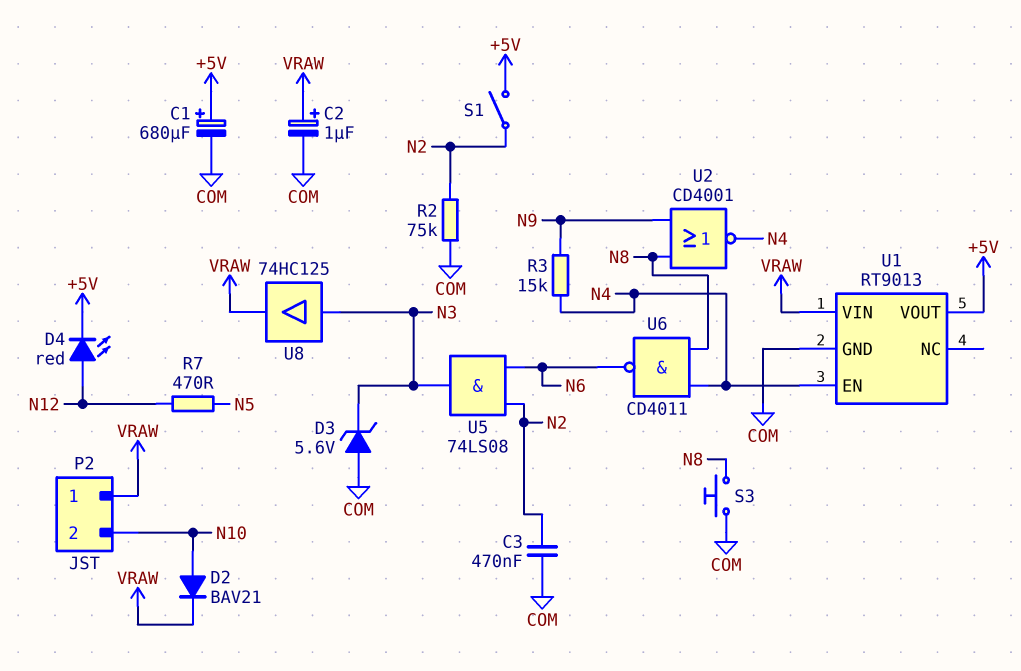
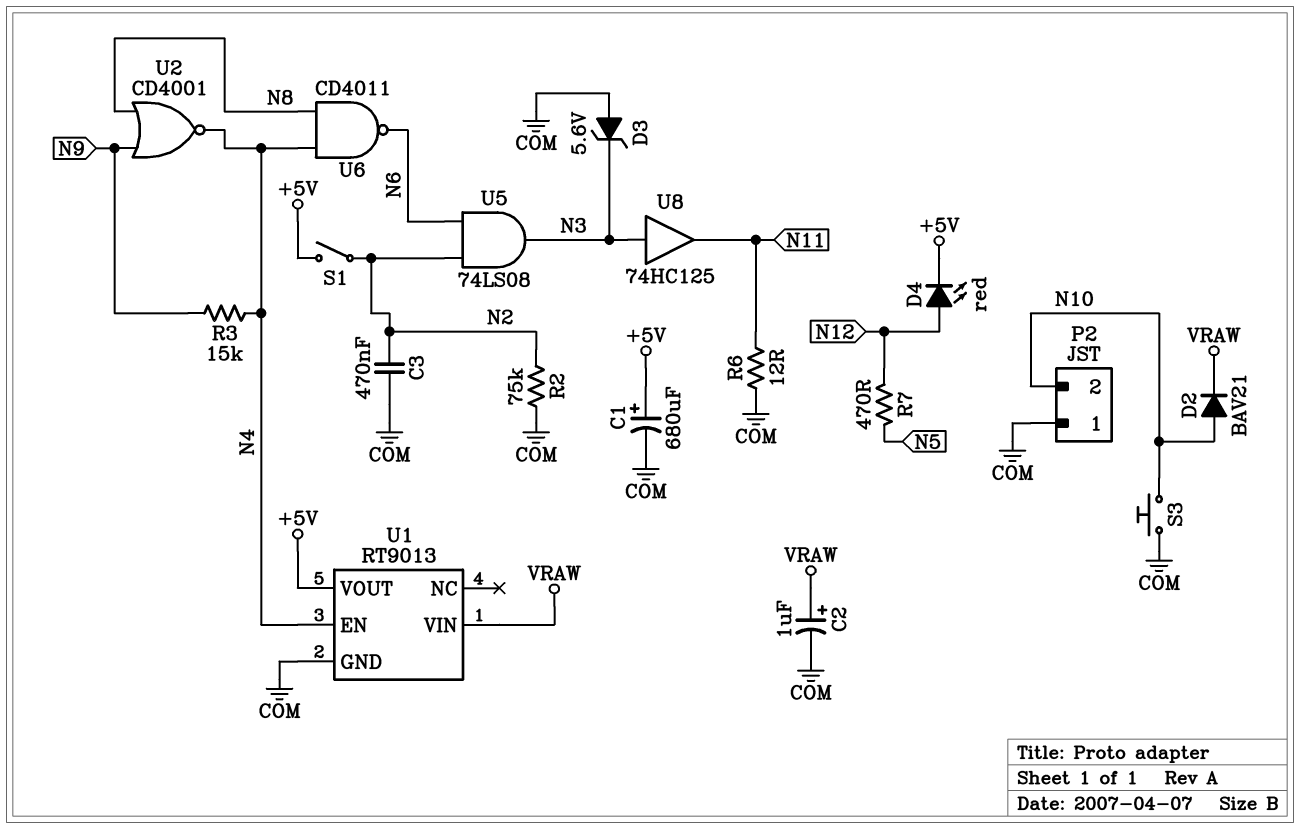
P2 pin 1: VRAW -> COM
R6: none -> 12 (COM, N11)
S3: button (COM, N8) -> button (COM, N10)
U8: buffer 74HC125 (in N3, out VRAW) -> buffer 74HC125 (in N3, out N11)

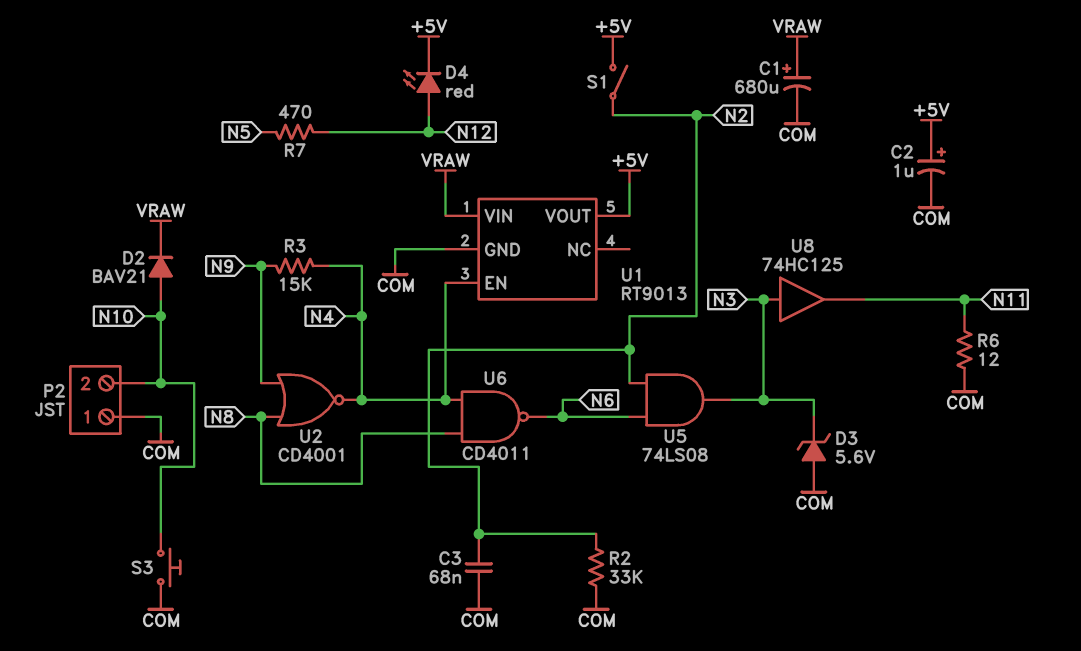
C1: 680uF (plus +5V, minus COM) -> 680uF (plus VRAW, minus COM)
C2: 1uF (plus VRAW, minus COM) -> 1uF (plus +5V, minus COM)
C3: 470nF (COM, N2) -> 68nF (COM, N2)
R2: 75k (COM, N2) -> 33k (COM, N2)

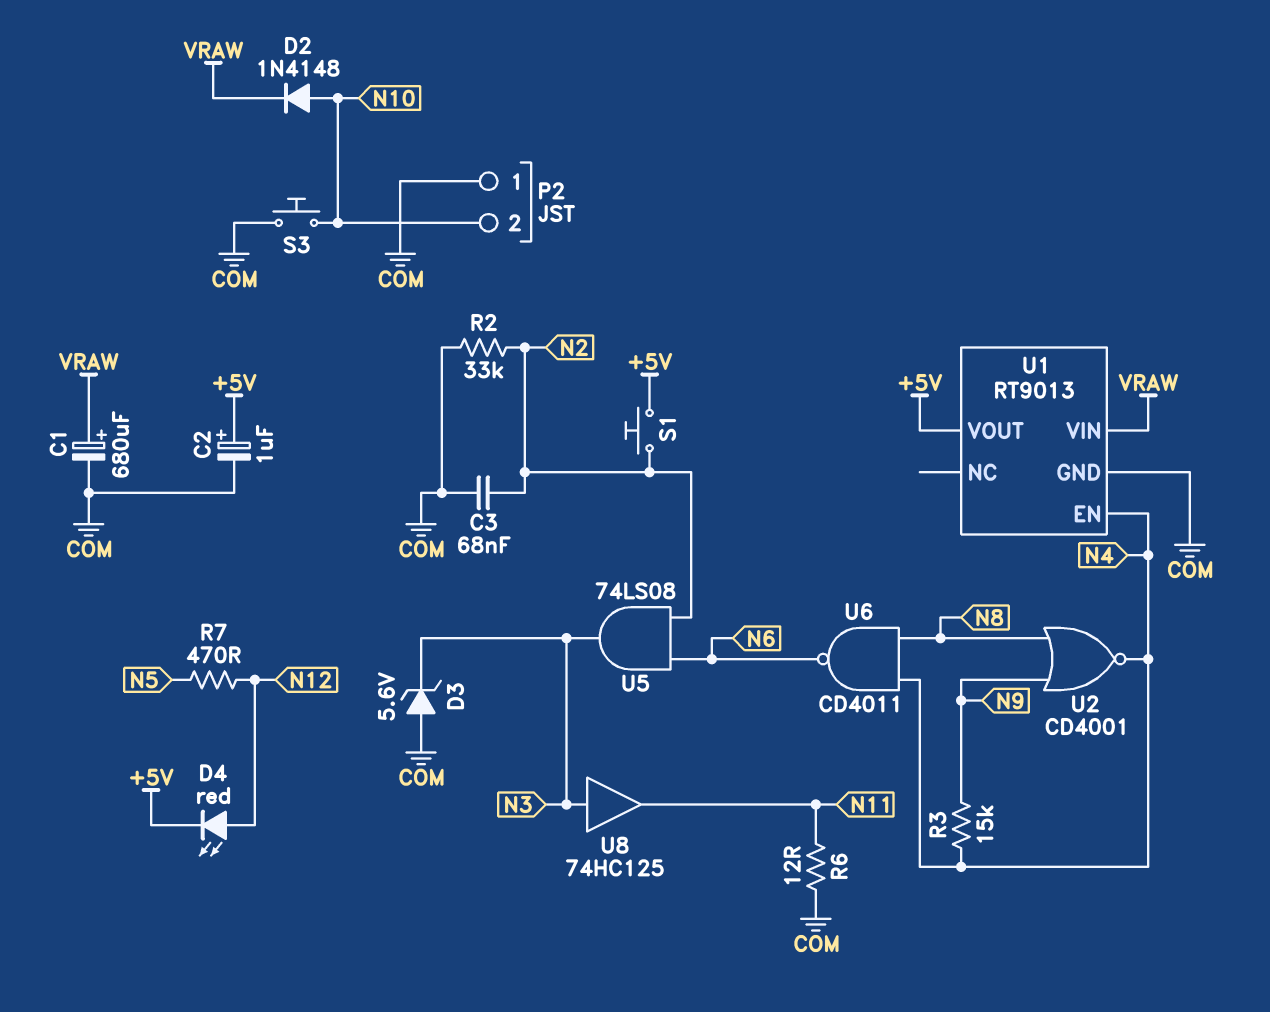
D2: diode BAV21 (A N10, K VRAW) -> diode 1N4148 (A N10, K VRAW)
S1: switch (+5V, N2) -> button (+5V, N2)

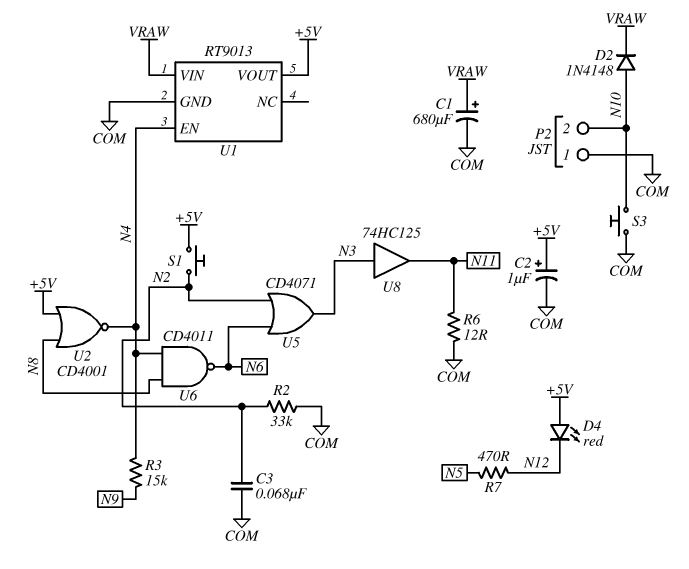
D3: zener 5.6V (A COM, K N3) -> none
D4: LED red (A N12, K +5V) -> LED red (A +5V, K N12)
U2: NOR CD4001 (in N8, in N9, out N4) -> NOR CD4001 (in +5V, in N8, out N4)
U5: AND 74LS08 (in N2, in N6, out N3) -> OR CD4071 (in N2, in N6, out N3)

